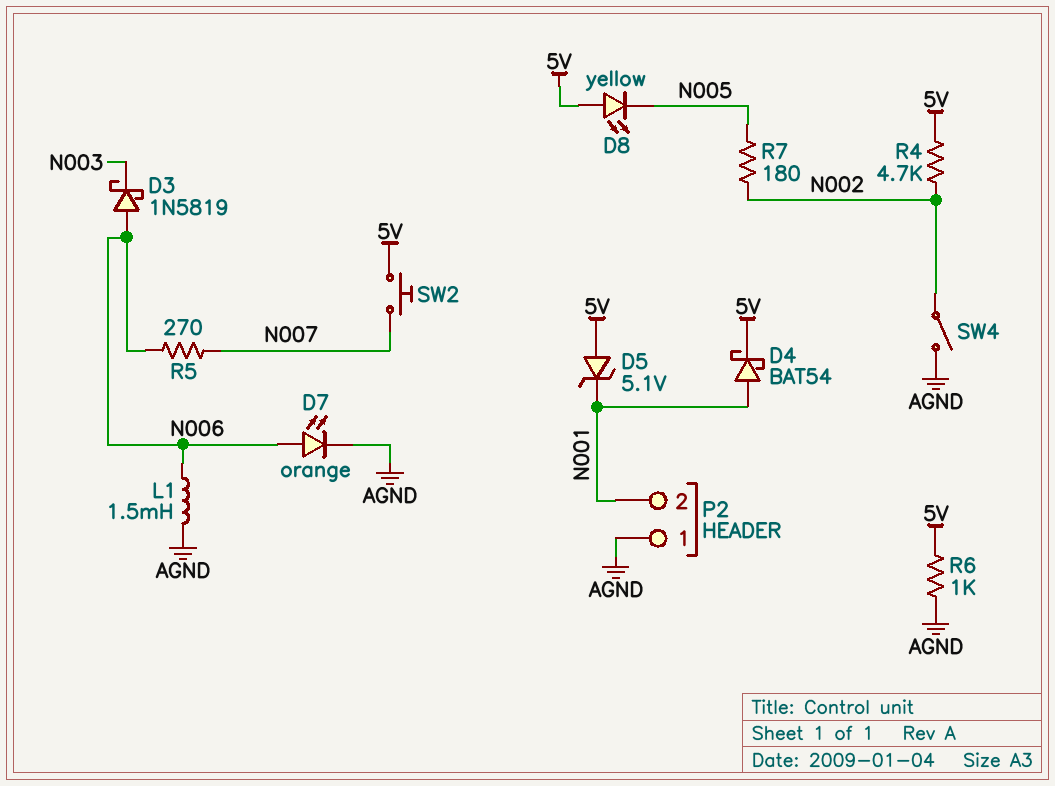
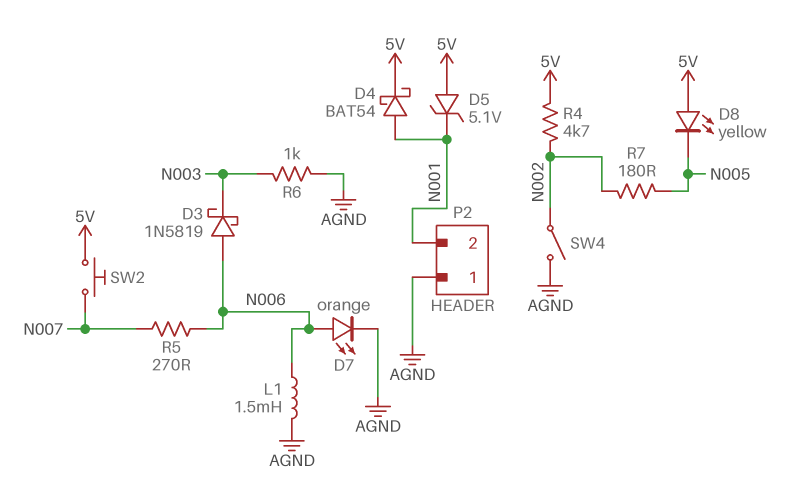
R6: 1k (5V, AGND) -> 1k (AGND, N003)

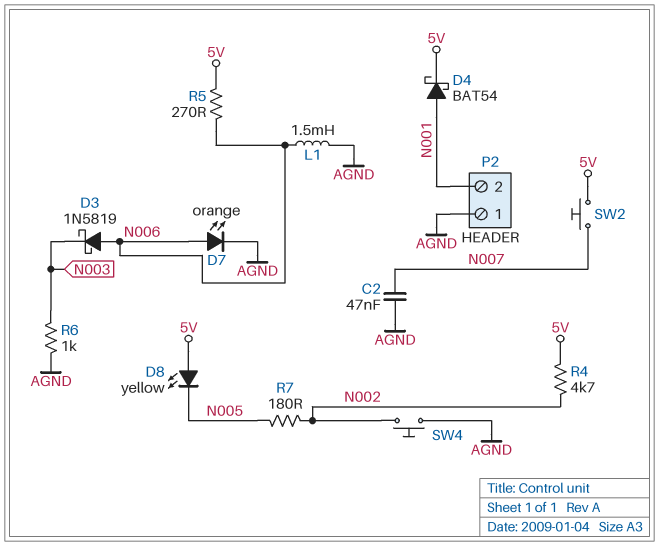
C2: none -> 47nF (AGND, N007)
D5: zener 5.1V (A 5V, K N001) -> none
R5: 270 (N006, N007) -> 270 (5V, N006)
SW4: switch (AGND, N002) -> button (AGND, N002)

